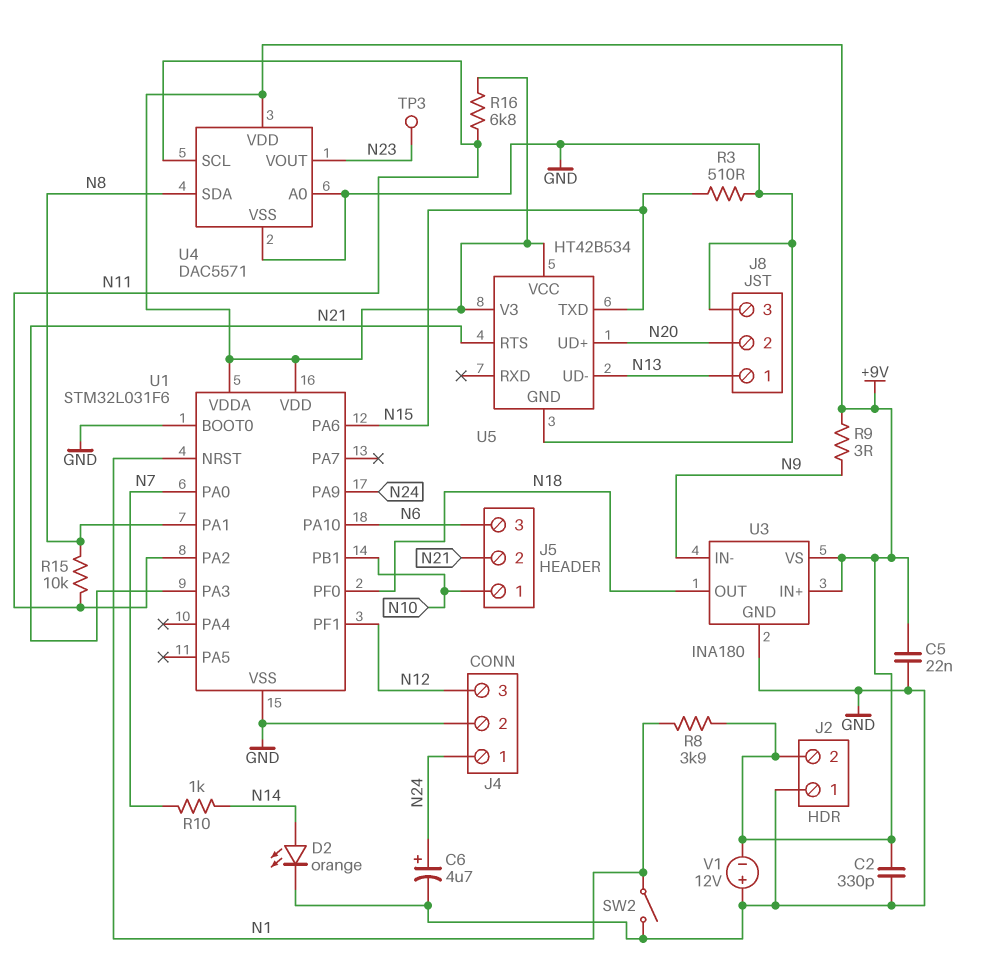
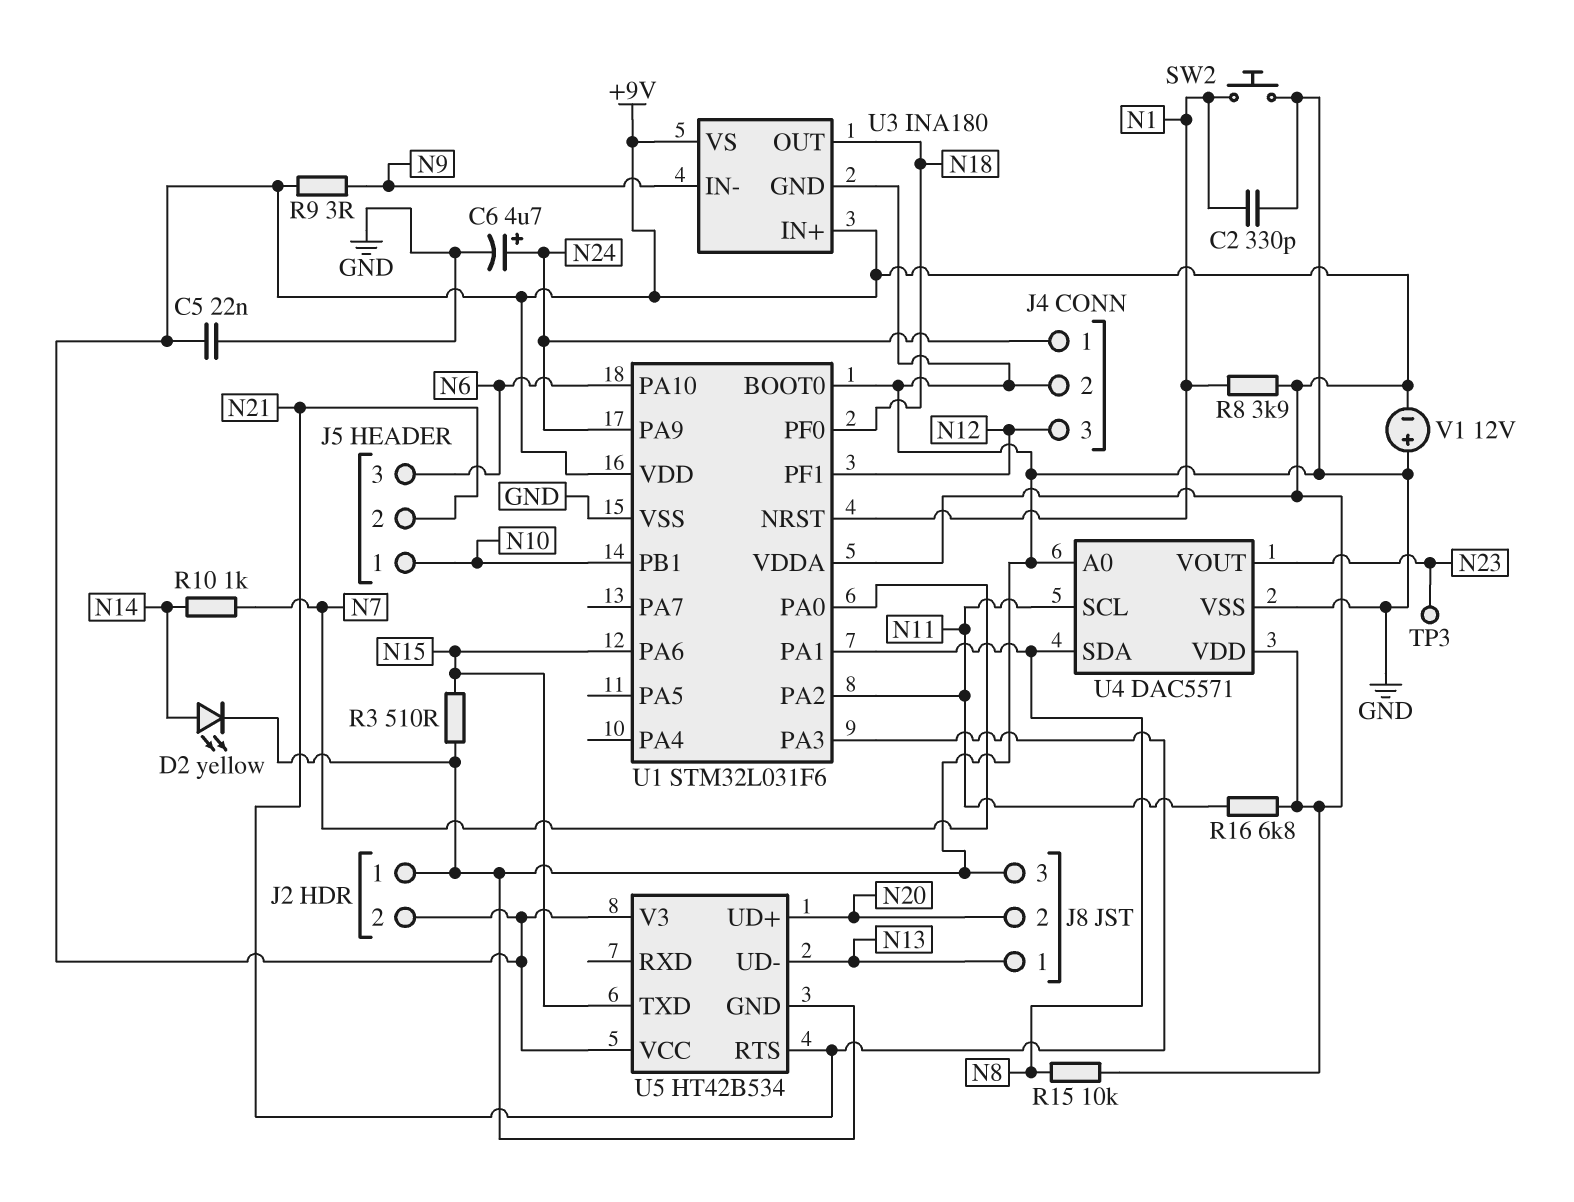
C2: 330pF (+9V, GND) -> 330pF (GND, N1)
D2: LED orange (A N14, K GND) -> LED yellow (A N14, K GND)
R15: 10k (N8, N11) -> 10k (+9V, N8)
SW2: switch (GND, N1) -> button (GND, N1)

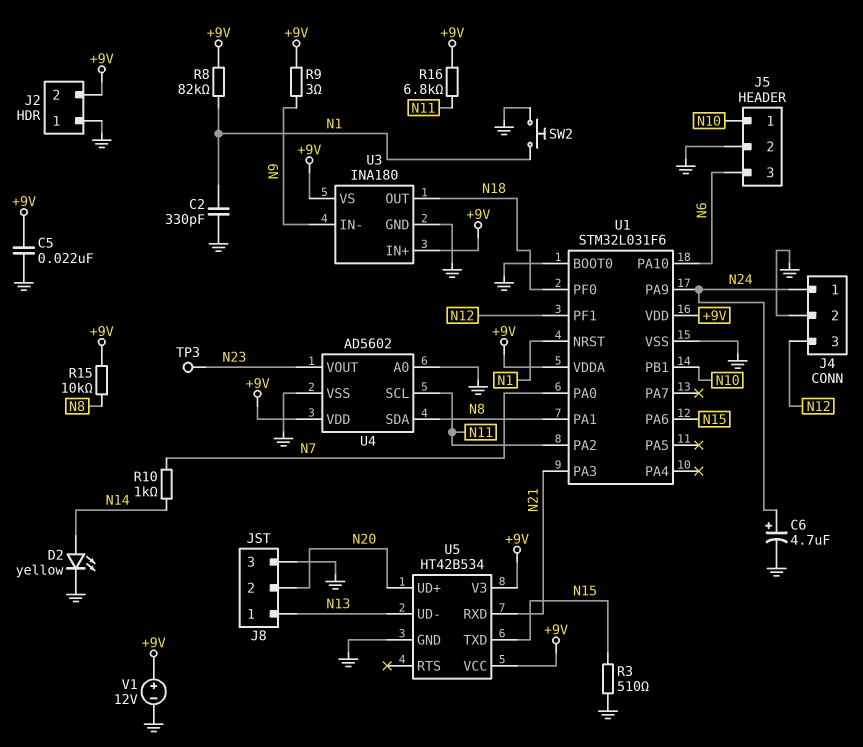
J5 pin 2: N21 -> GND
R8: 3.9k (+9V, N1) -> 82k (+9V, N1)
U4: DAC5571 -> AD5602
U5 pin RTS: N21 -> none
U5 pin RXD: none -> N21
V1: 12V (plus GND, minus +9V) -> 12V (plus +9V, minus GND)

